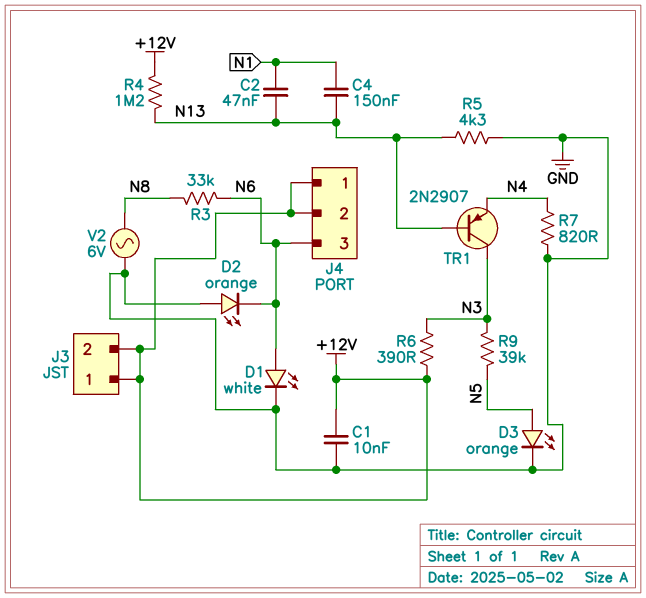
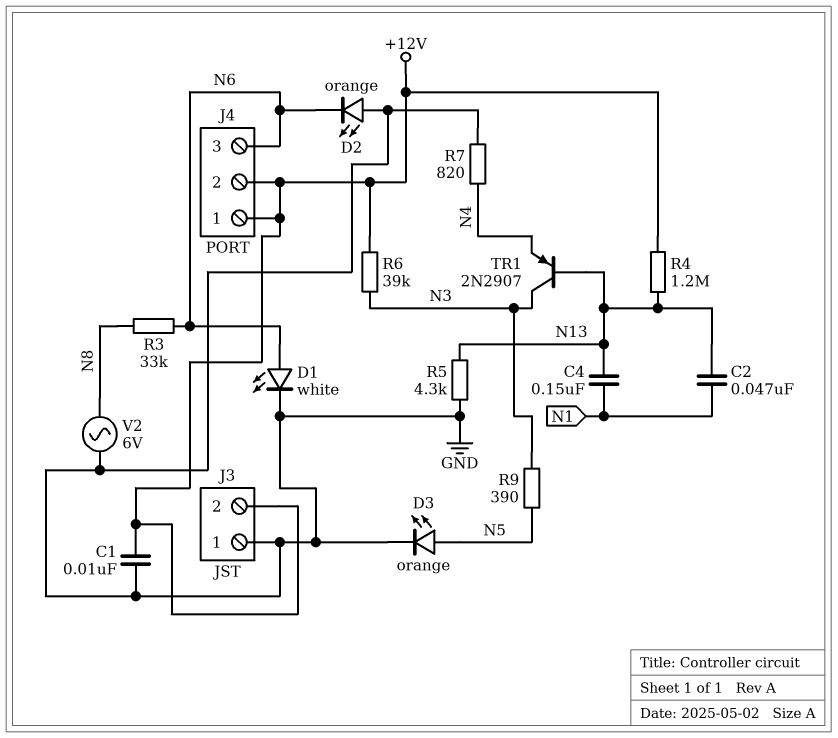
J3 pin 1: +12V -> GND
R6: 390 (+12V, N3) -> 39k (+12V, N3)
R9: 39k (N3, N5) -> 390 (N3, N5)

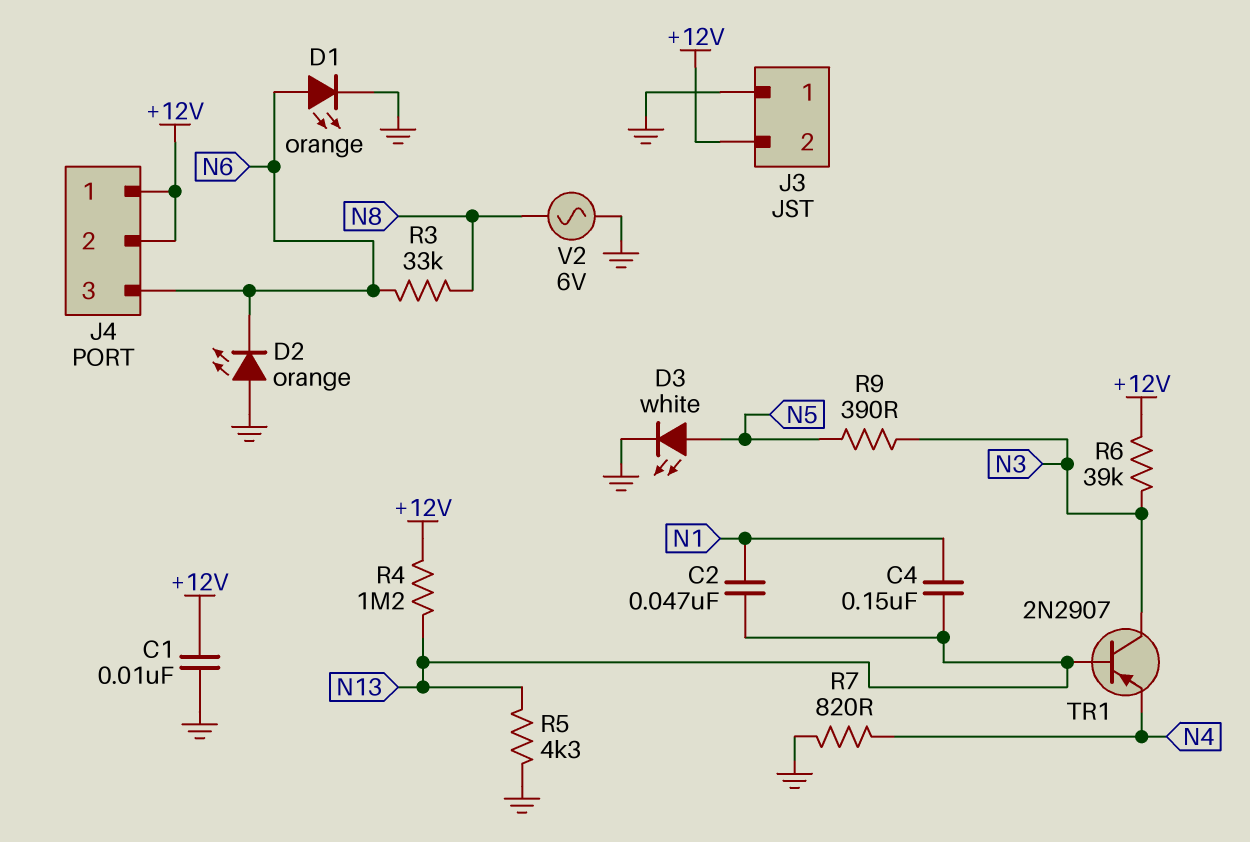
D1: LED white (A N6, K GND) -> LED orange (A N6, K GND)
D3: LED orange (A N5, K GND) -> LED white (A N5, K GND)

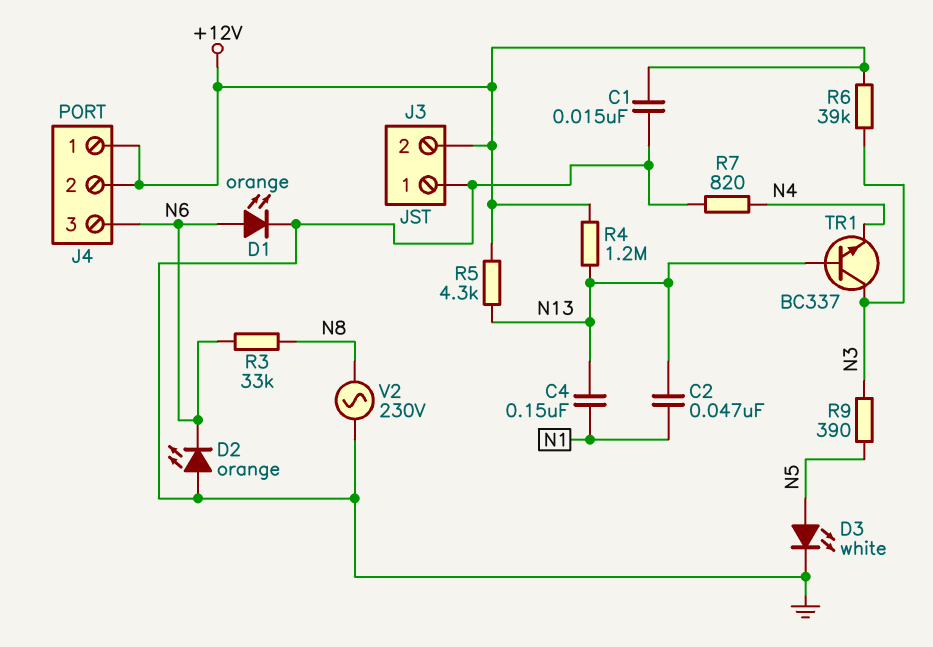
C1: 10nF (+12V, GND) -> 15nF (+12V, GND)
R5: 4.3k (GND, N13) -> 4.3k (+12V, N13)
TR1: PNP 2N2907 (B N13, C N3, E N4) -> NPN BC337 (B N13, C N3, E N4)
V2: AC 6V (GND, N8) -> AC 230V (GND, N8)

